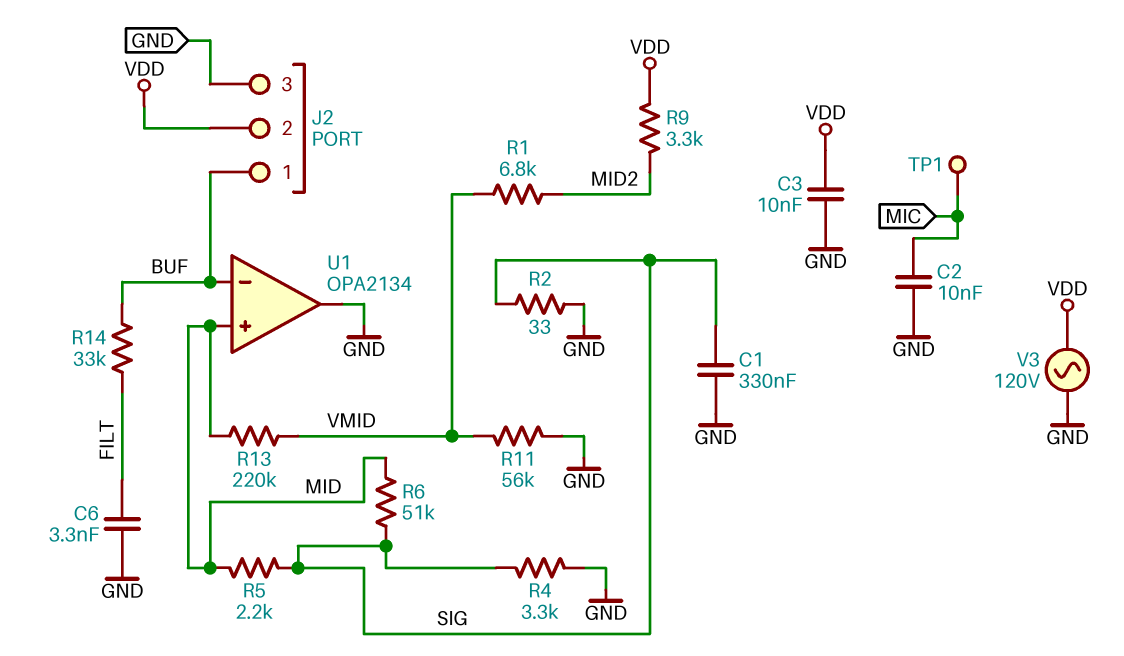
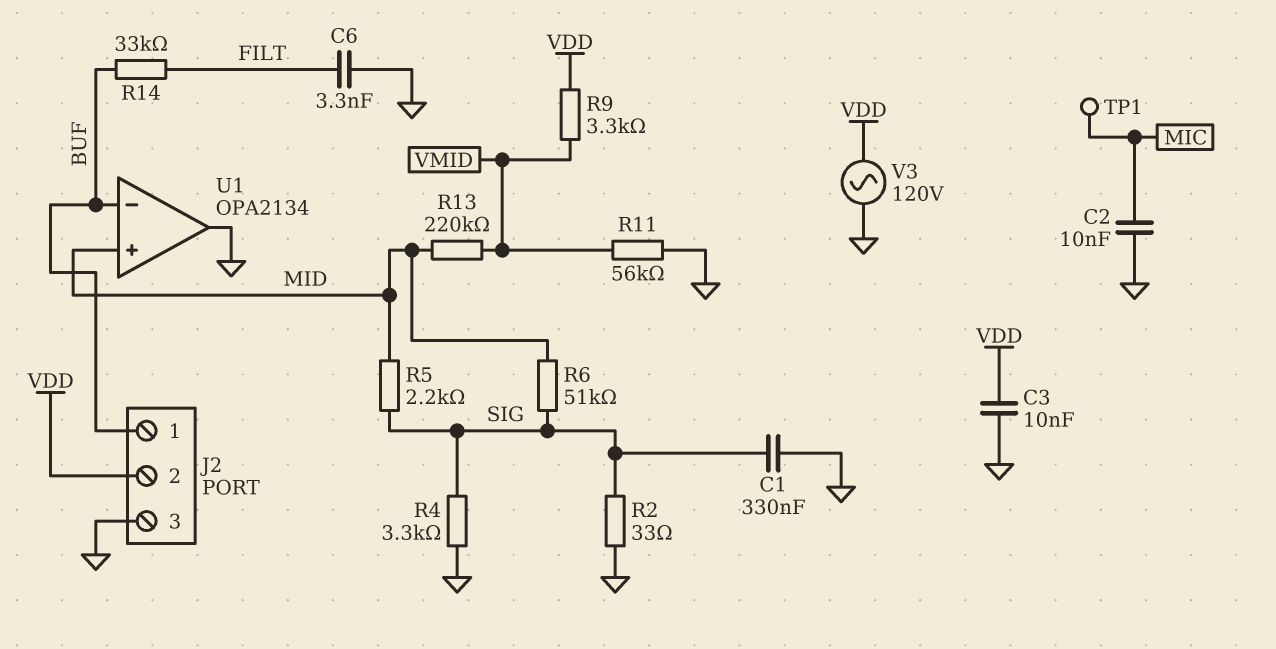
R1: 6.8k (MID2, VMID) -> none
R9: 3.3k (MID2, VDD) -> 3.3k (VDD, VMID)

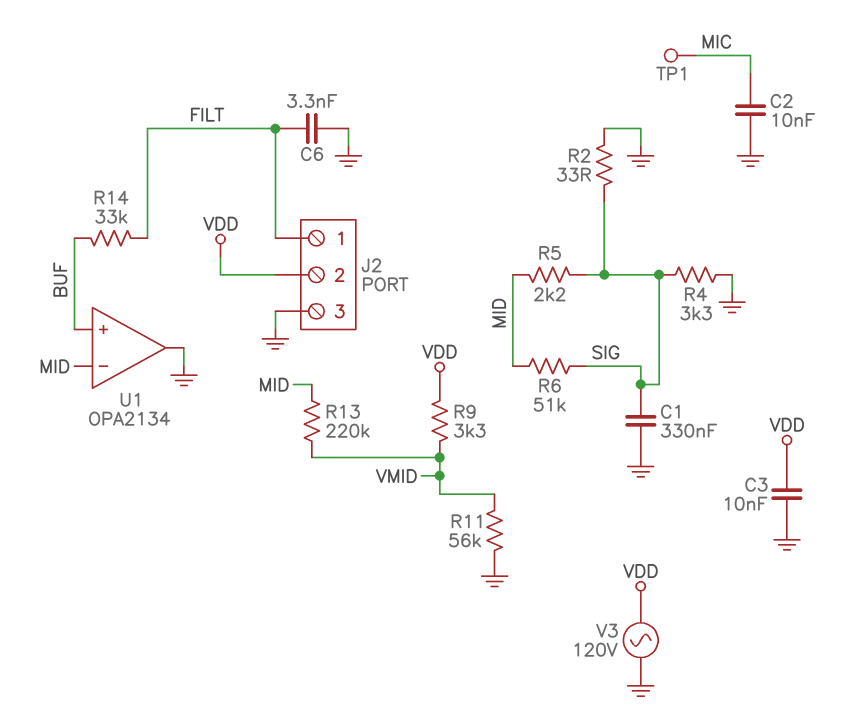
J2 pin 1: BUF -> FILT
U1 pin in+: MID -> BUF
U1 pin in-: BUF -> MID

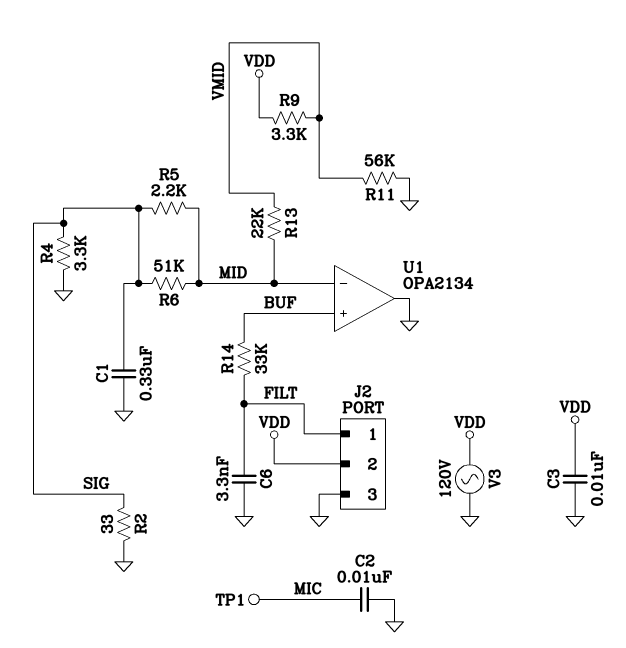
R13: 220k (MID, VMID) -> 22k (MID, VMID)

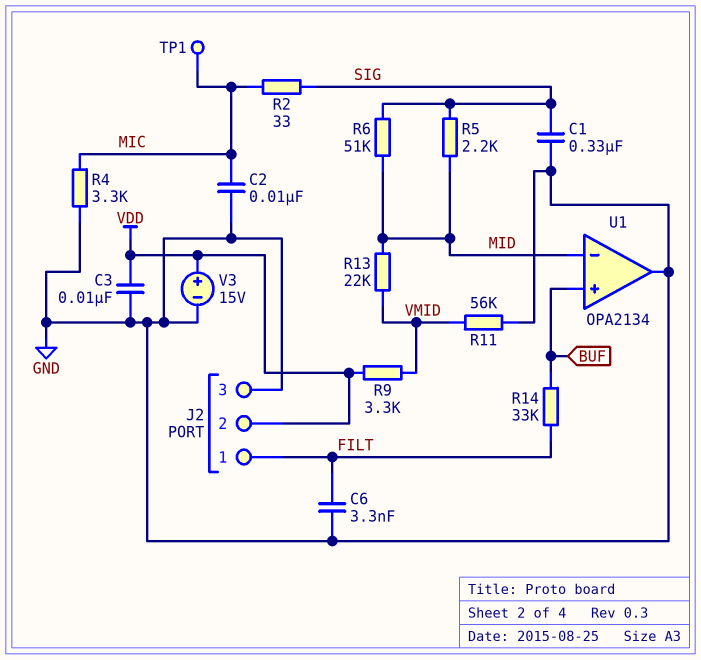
R2: 33 (GND, SIG) -> 33 (MIC, SIG)
R4: 3.3k (GND, SIG) -> 3.3k (GND, MIC)
V3: AC 120V (GND, VDD) -> 15V (plus VDD, minus GND)

